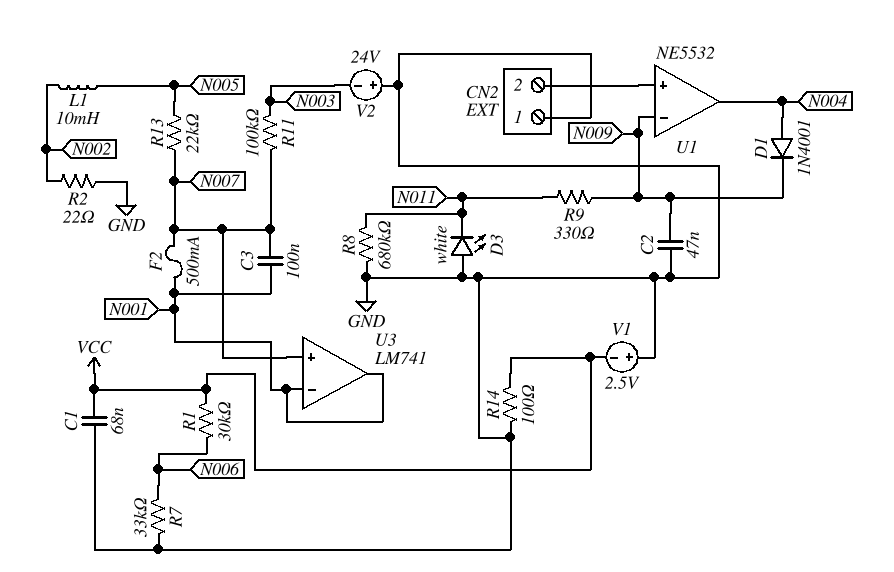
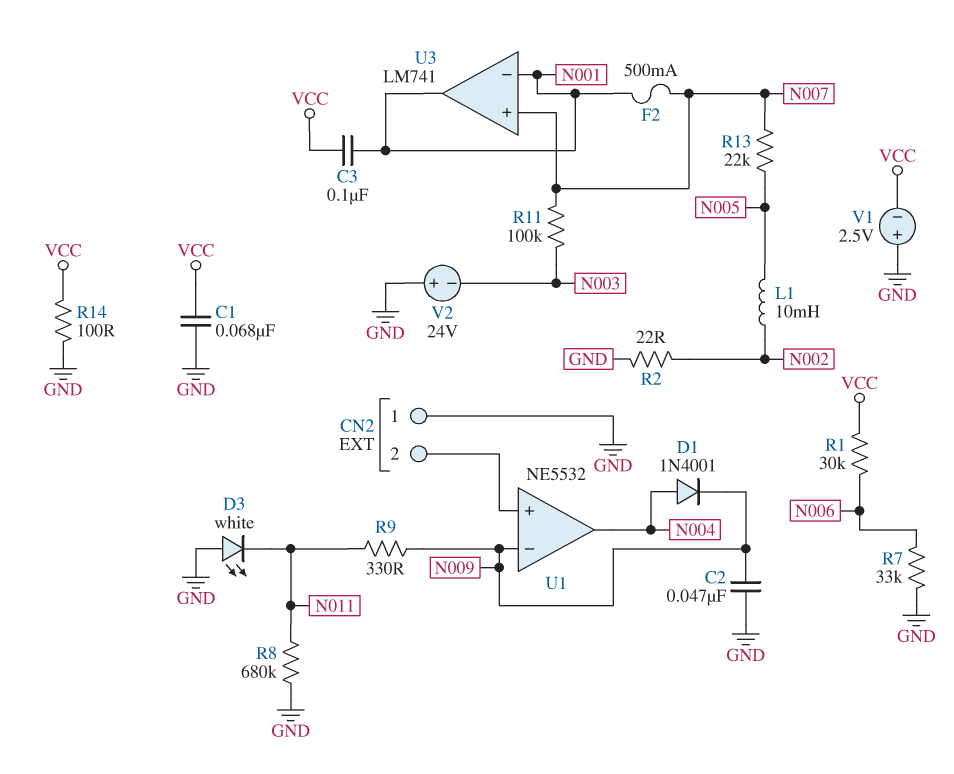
C3: 100nF (N001, N007) -> 100nF (N001, VCC)

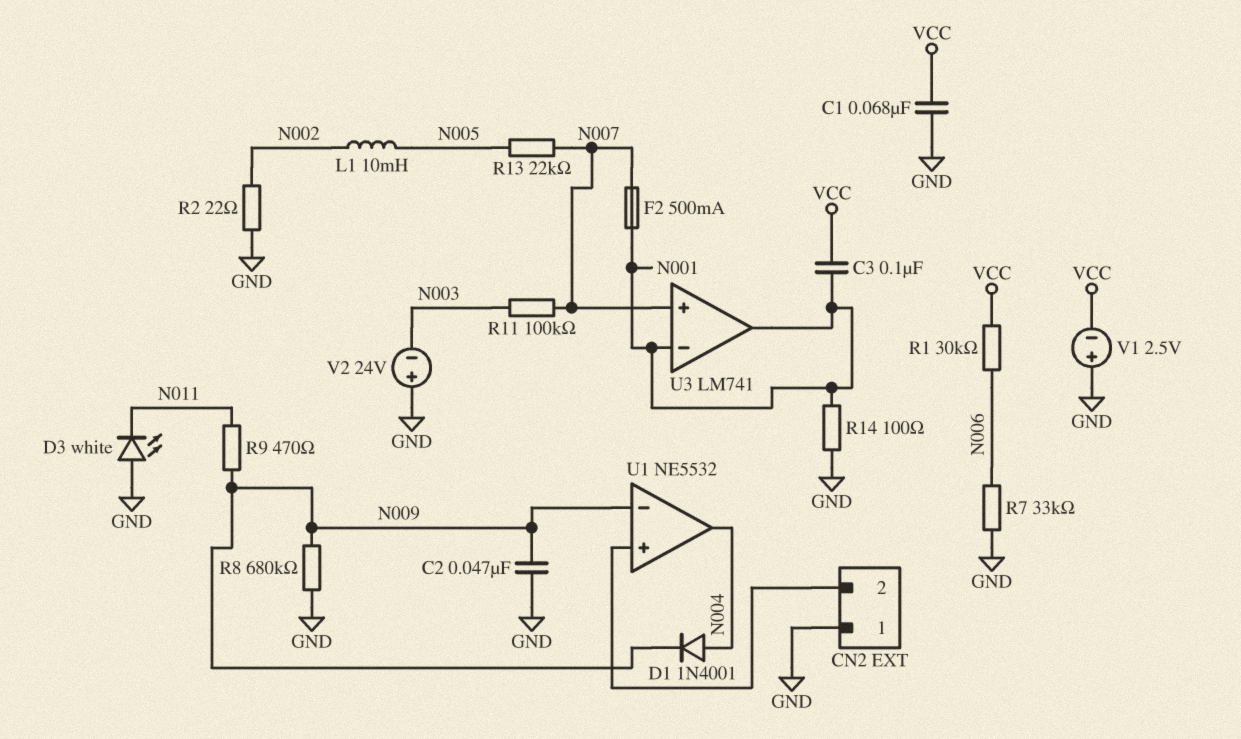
R8: 680k (GND, N011) -> 680k (GND, N009)
R9: 330 (N009, N011) -> 470 (N009, N011)
R14: 100 (GND, VCC) -> 100 (GND, N001)

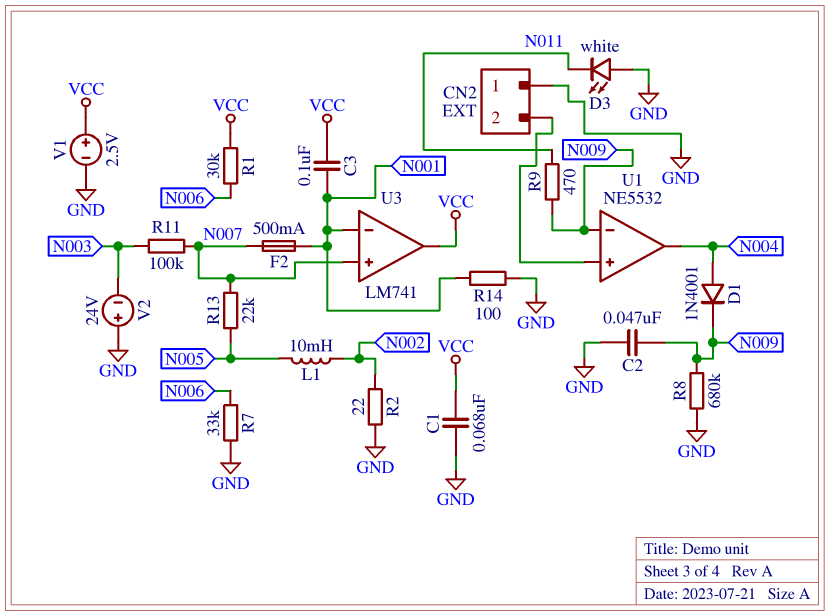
U3 pin out: N001 -> VCC
V1: 2.5V (plus GND, minus VCC) -> 2.5V (plus VCC, minus GND)

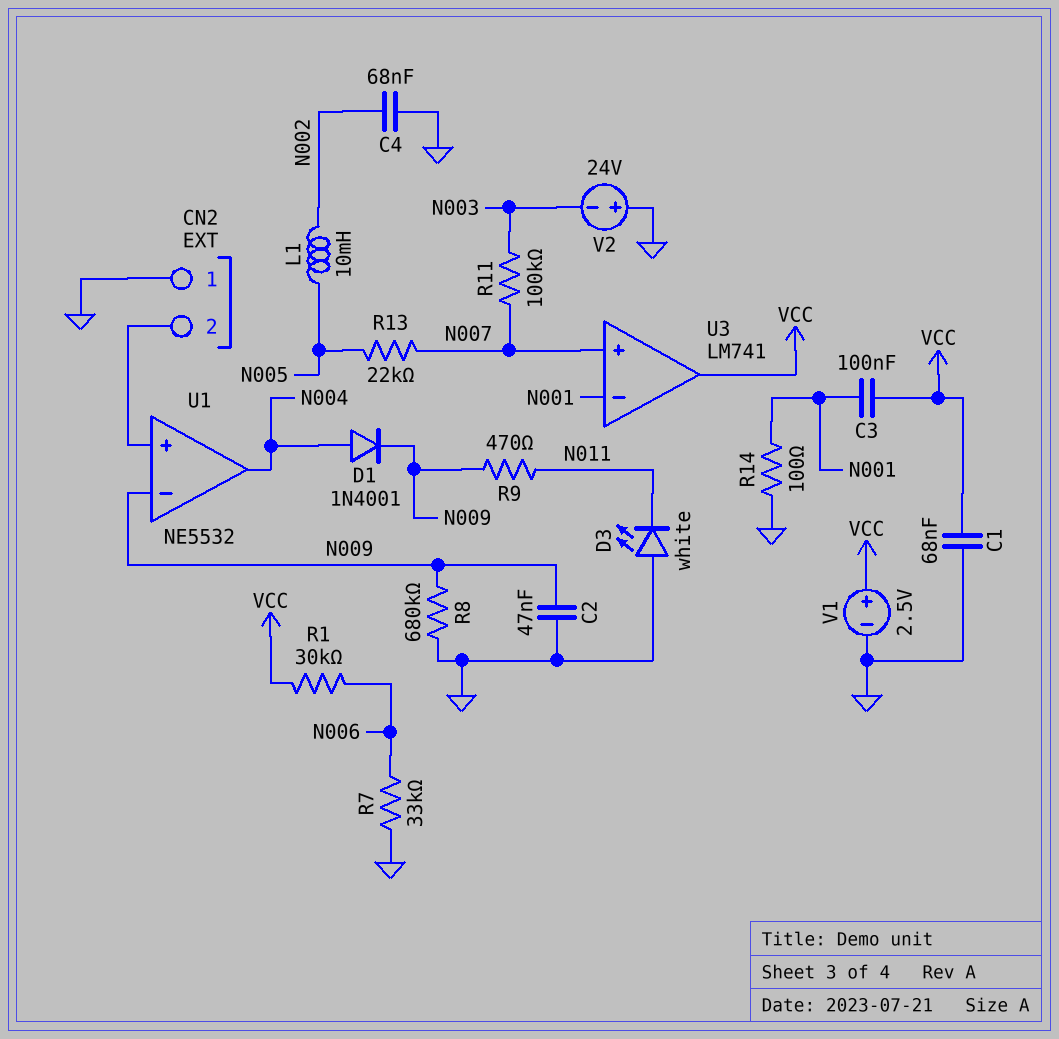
C4: none -> 68nF (GND, N002)
F2: 500mA (N001, N007) -> none
R2: 22 (GND, N002) -> none

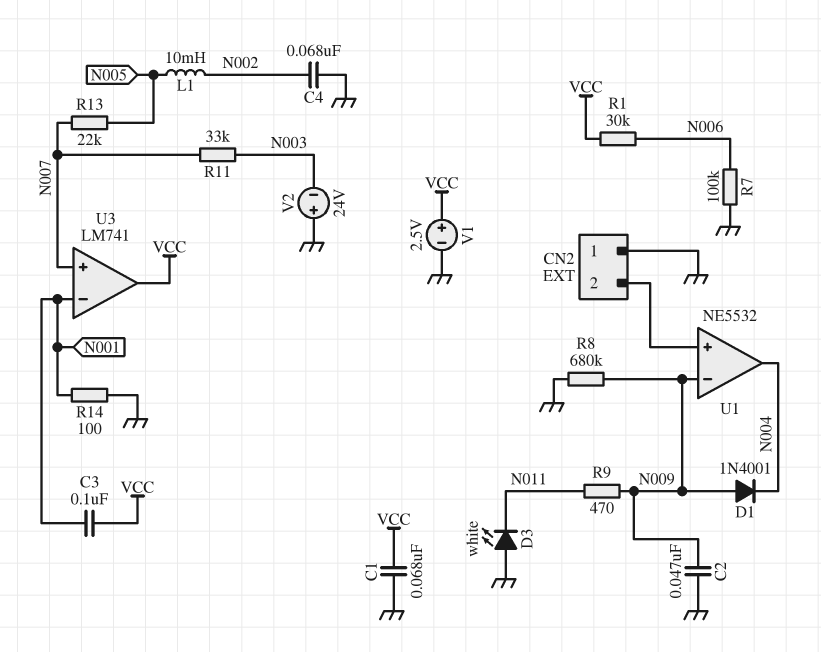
D1: diode 1N4001 (A N004, K N009) -> diode 1N4001 (A N009, K N004)
R7: 33k (GND, N006) -> 100k (GND, N006)
R11: 100k (N003, N007) -> 33k (N003, N007)

